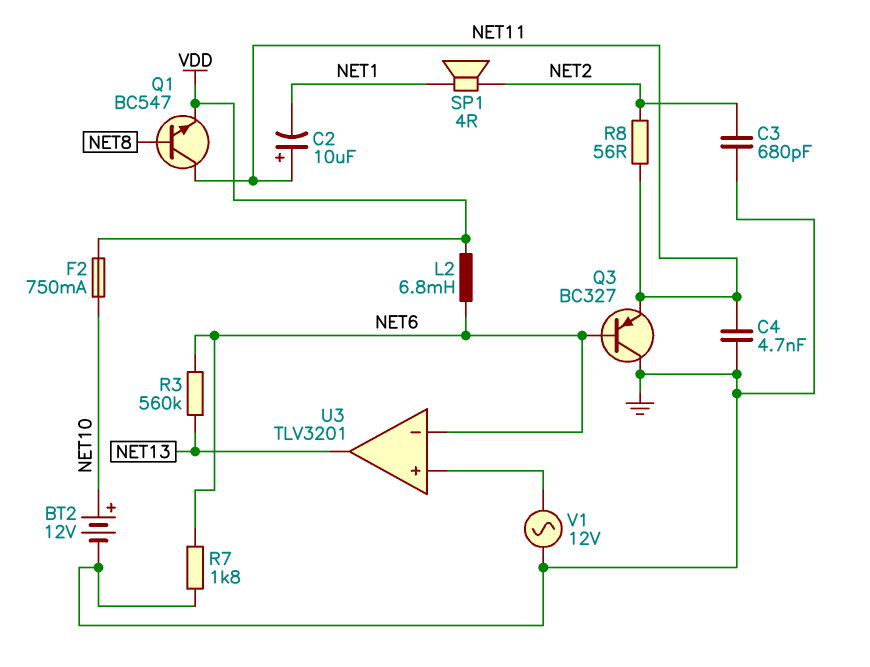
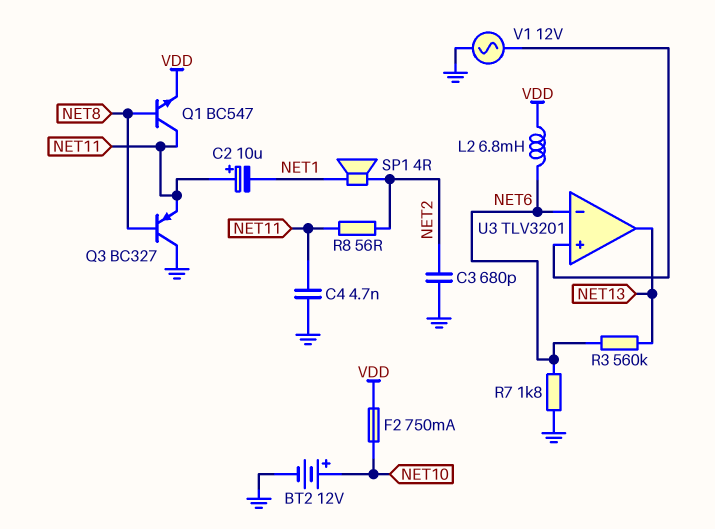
Q3: PNP BC327 (B NET6, C GND, E NET11) -> PNP BC327 (B NET8, C GND, E NET11)

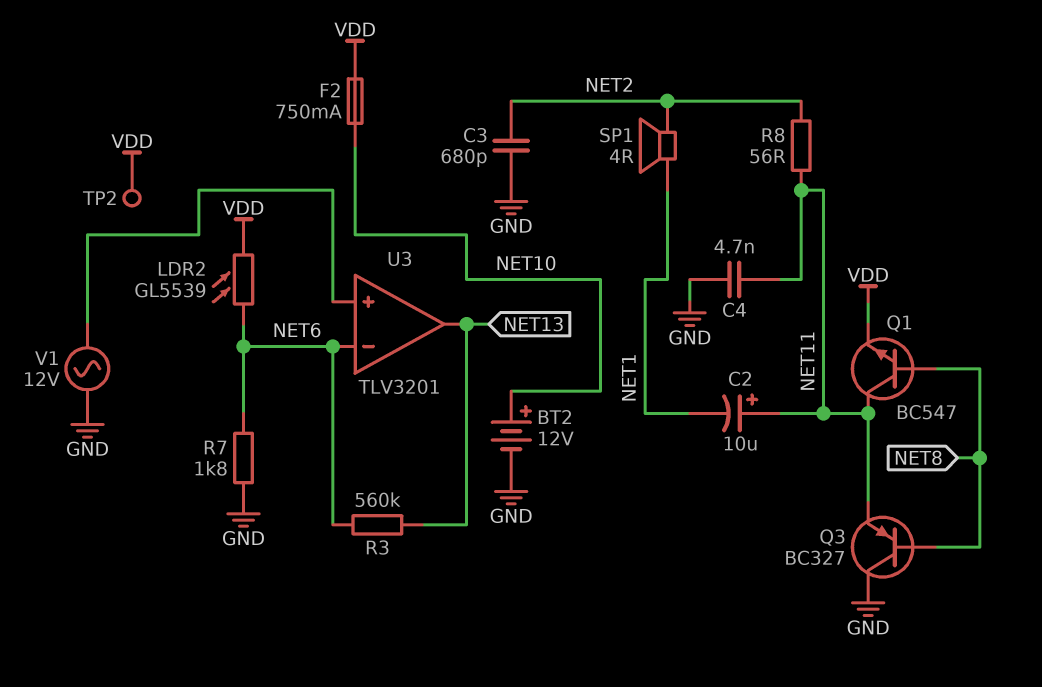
L2: 6.8mH (NET6, VDD) -> none
LDR2: none -> GL5539 (NET6, VDD)
TP2: none -> test point (VDD)

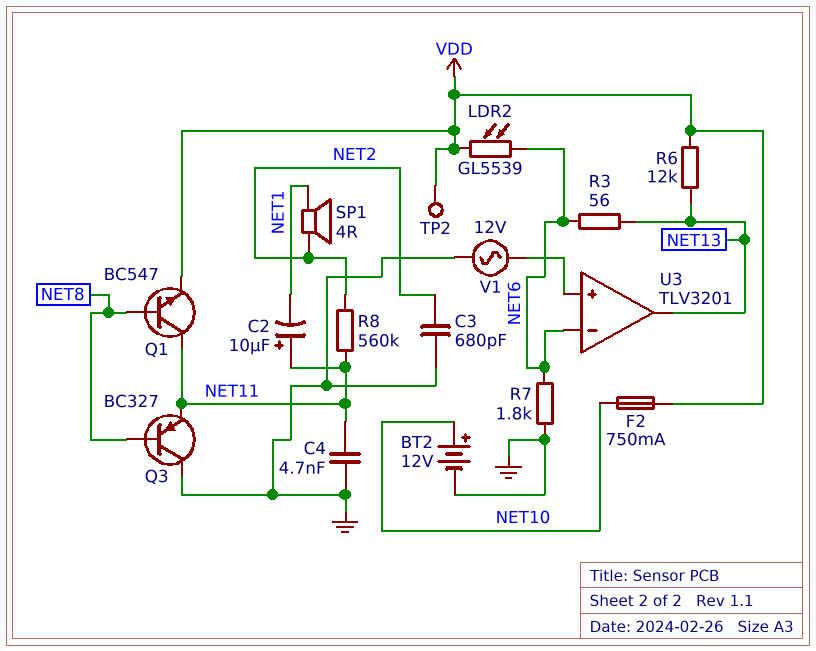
R3: 560k (NET6, NET13) -> 56 (NET6, NET13)
R6: none -> 12k (NET13, VDD)
R8: 56 (NET2, NET11) -> 560k (NET2, NET11)

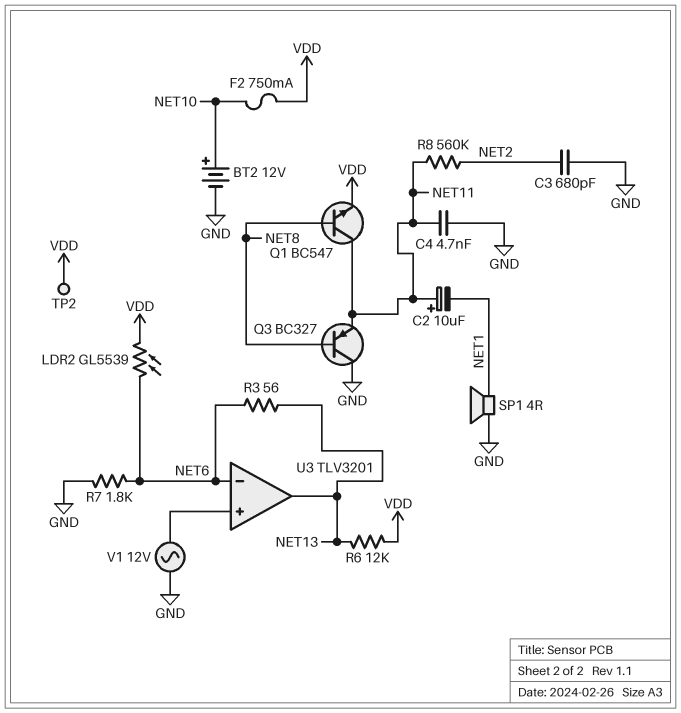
SP1: speaker 4R (NET1, NET2) -> speaker 4R (GND, NET1)

